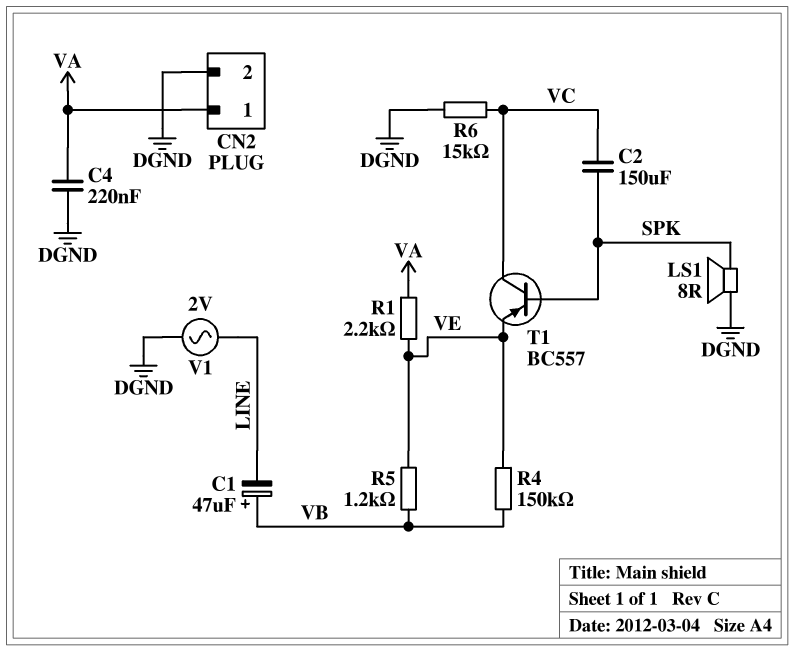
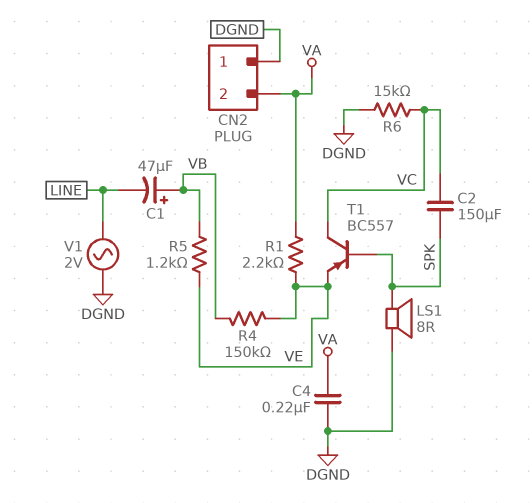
CN2 pin 1: VA -> DGND
CN2 pin 2: DGND -> VA

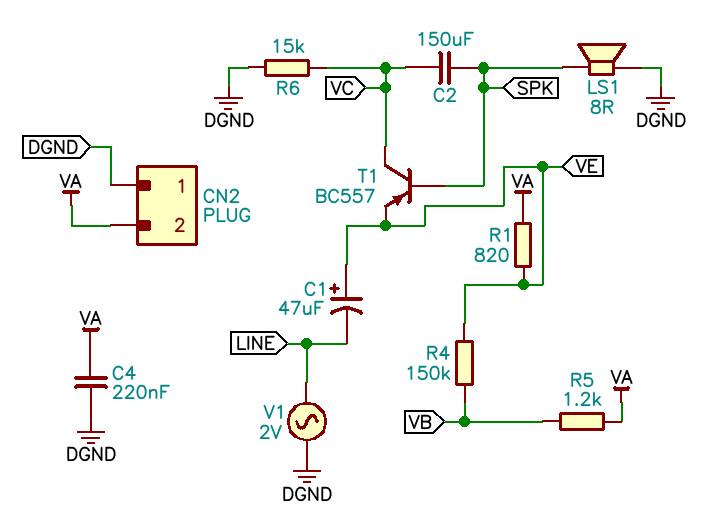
C1: 47uF (plus VB, minus LINE) -> 47uF (plus VE, minus LINE)
R1: 2.2k (VA, VE) -> 820 (VA, VE)
R5: 1.2k (VB, VE) -> 1.2k (VA, VB)

